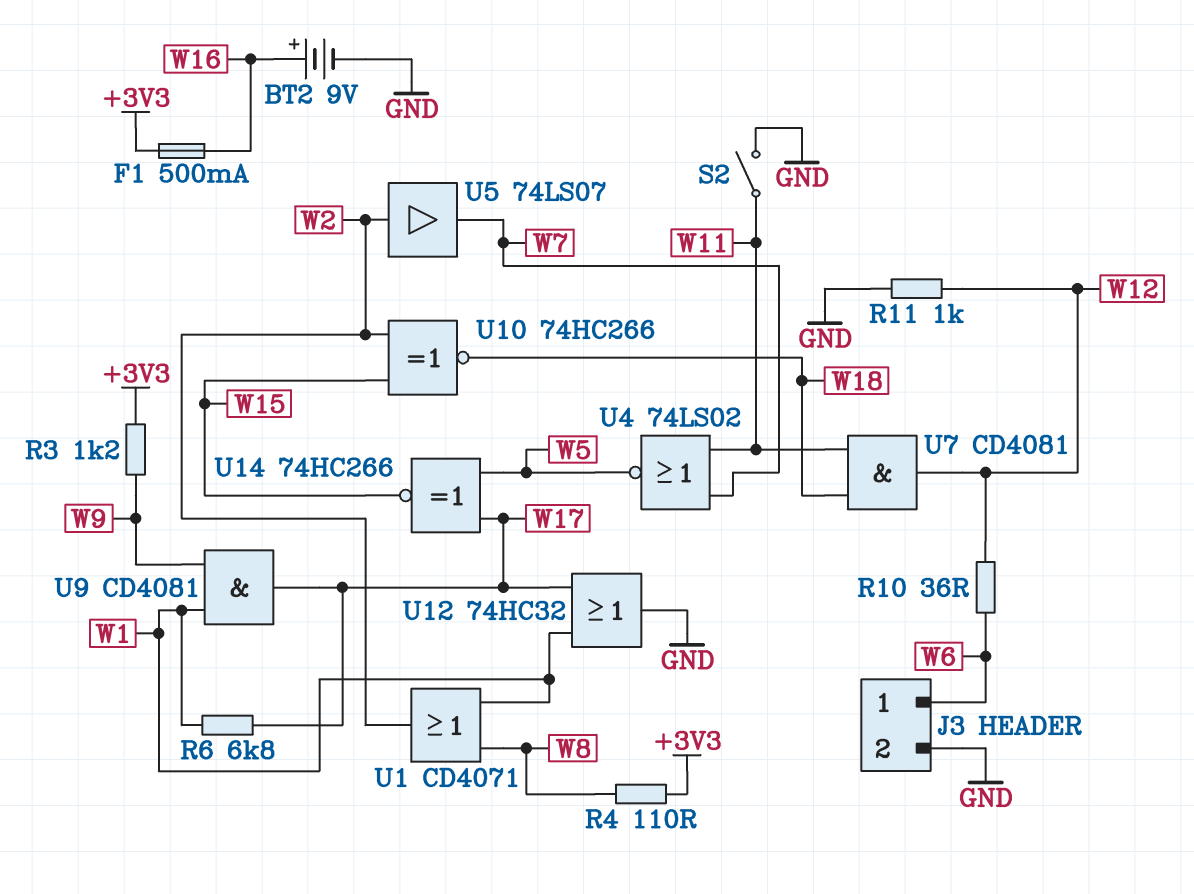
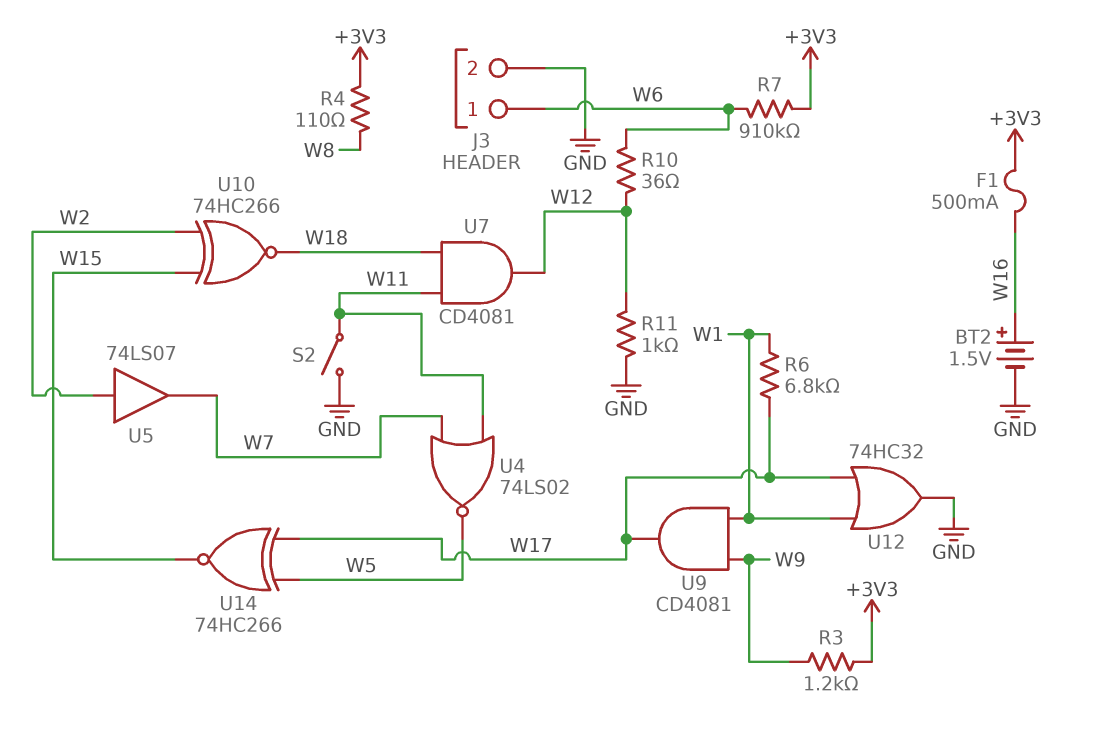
BT2: 9V (plus W16, minus GND) -> 1.5V (plus W16, minus GND)
R7: none -> 910k (+3V3, W6)
U1: OR CD4071 (in W1, in W8, out W2) -> none

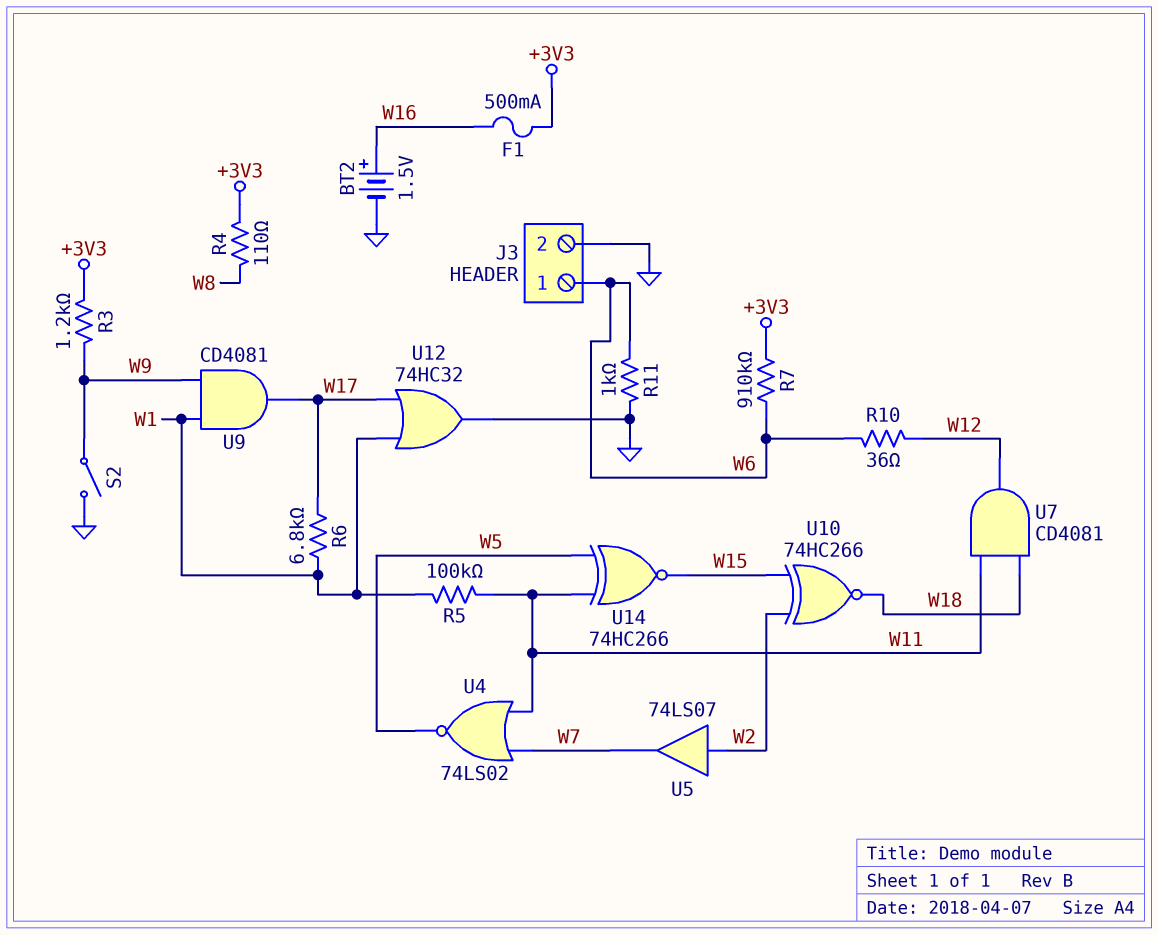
R5: none -> 100k (W1, W11)
R11: 1k (GND, W12) -> 1k (GND, W6)
S2: switch (GND, W11) -> switch (GND, W9)
U14: XNOR 74HC266 (in W5, in W17, out W15) -> XNOR 74HC266 (in W5, in W11, out W15)

